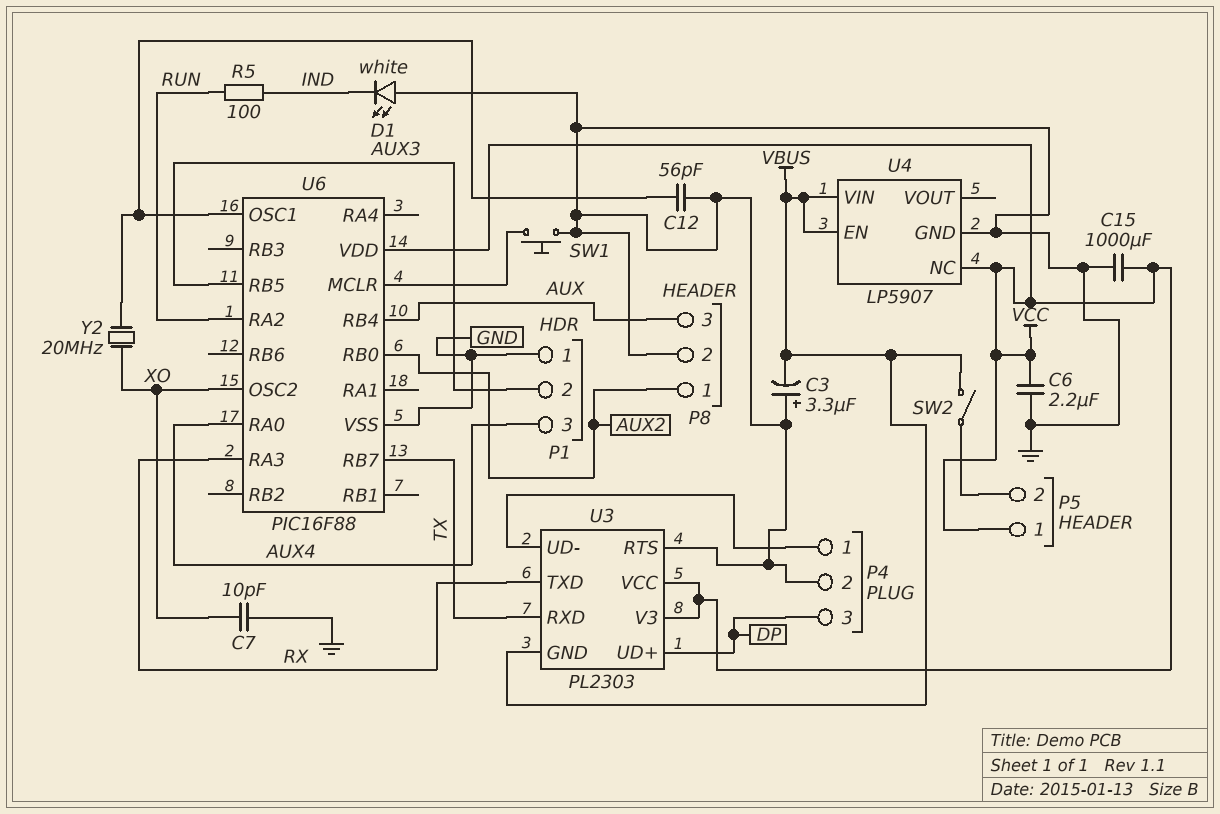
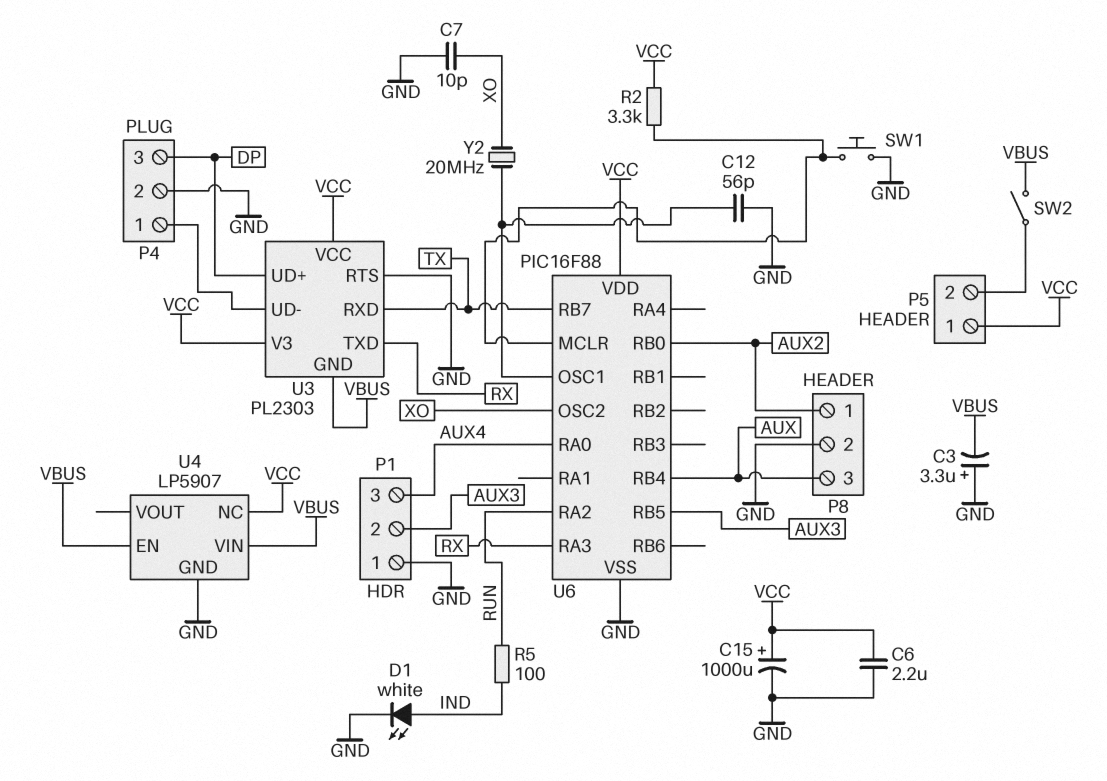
C15: 1000uF (GND, VCC) -> 1000uF (plus VCC, minus GND)
D1: LED white (A GND, K IND) -> LED white (A IND, K GND)
R2: none -> 3.3k (U6/MCLR, VCC)

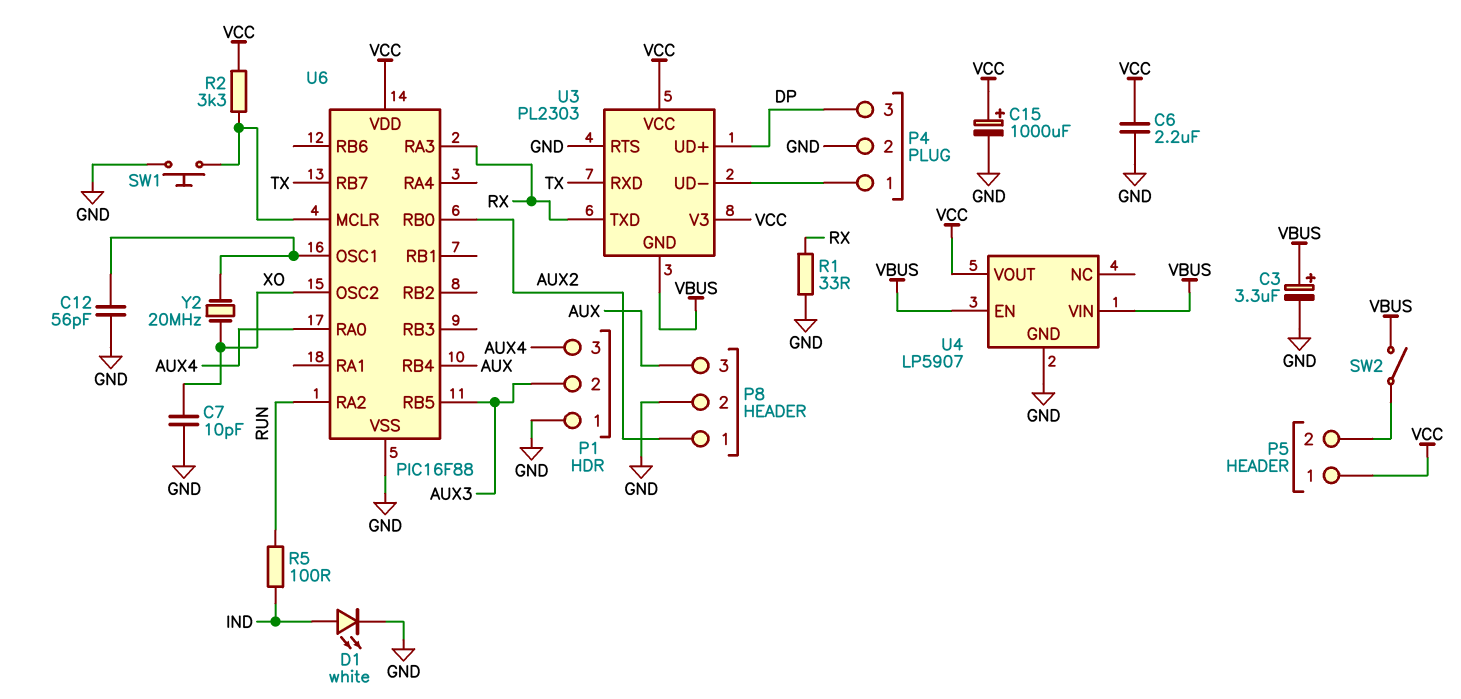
C3: 3.3uF (plus GND, minus VBUS) -> 3.3uF (plus VBUS, minus GND)
R1: none -> 33 (GND, RX)
U4 pin NC: VCC -> none
U4 pin VOUT: none -> VCC

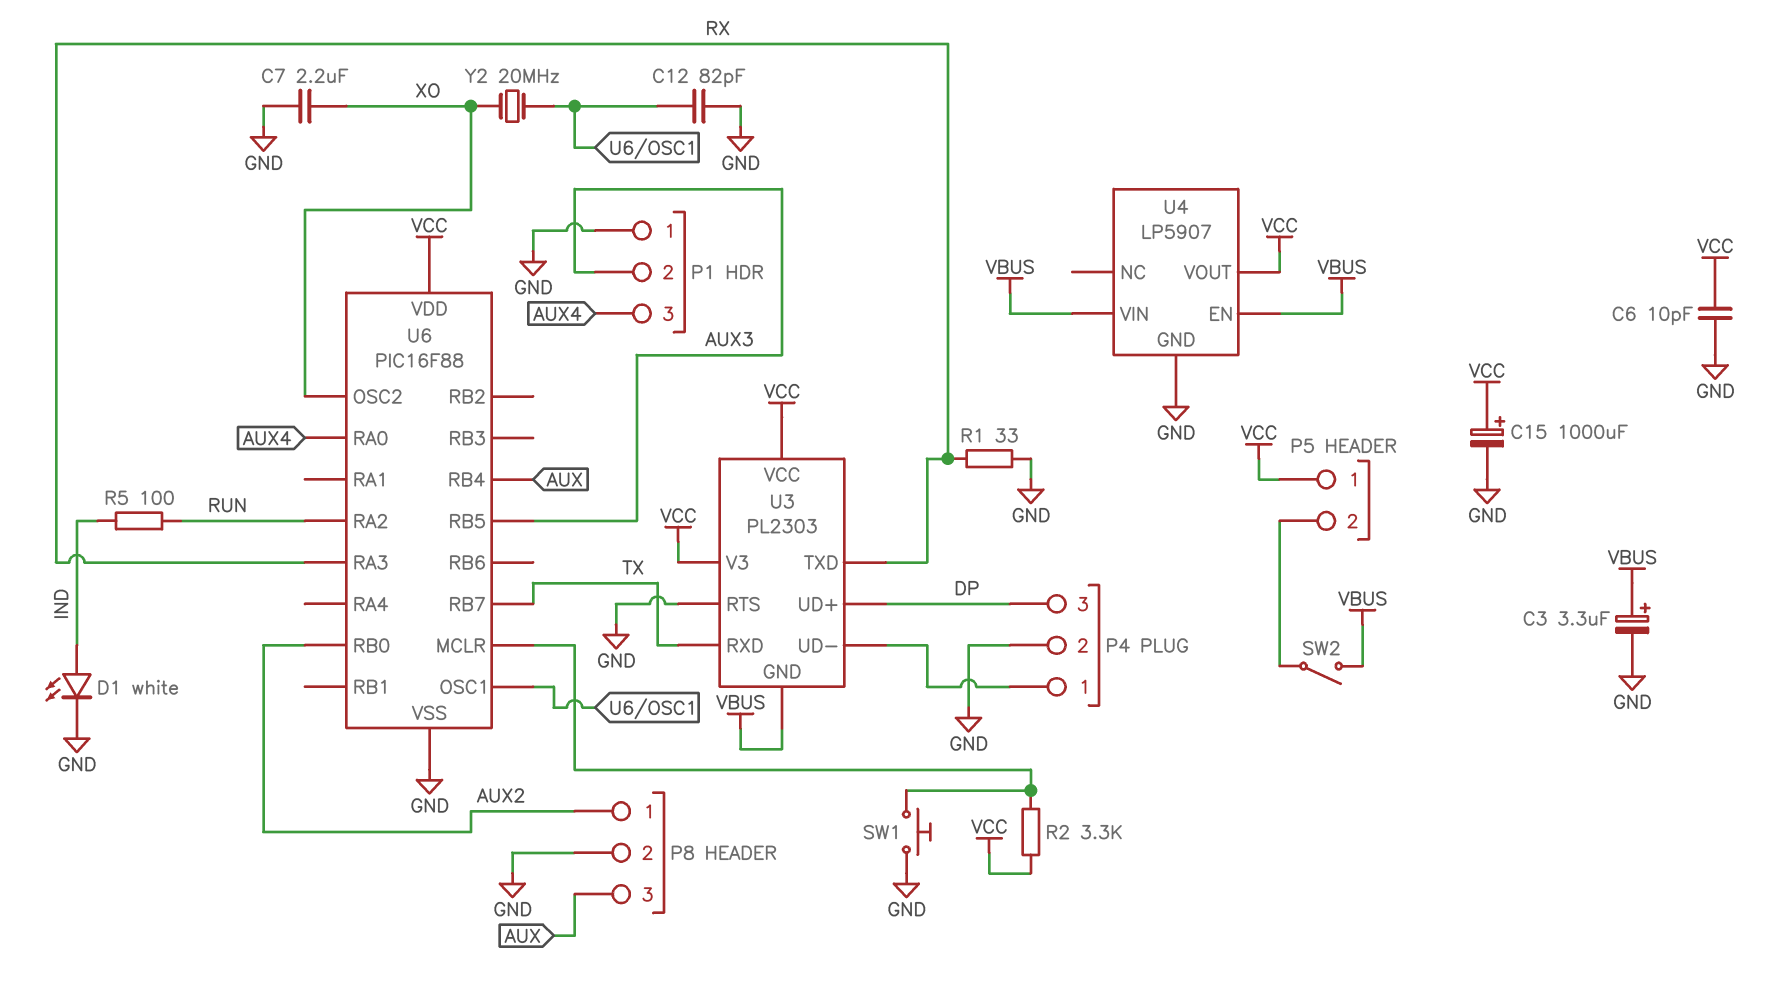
C6: 2.2uF (GND, VCC) -> 10pF (GND, VCC)
C7: 10pF (GND, XO) -> 2.2uF (GND, XO)
C12: 56pF (GND, U6/OSC1) -> 82pF (GND, U6/OSC1)

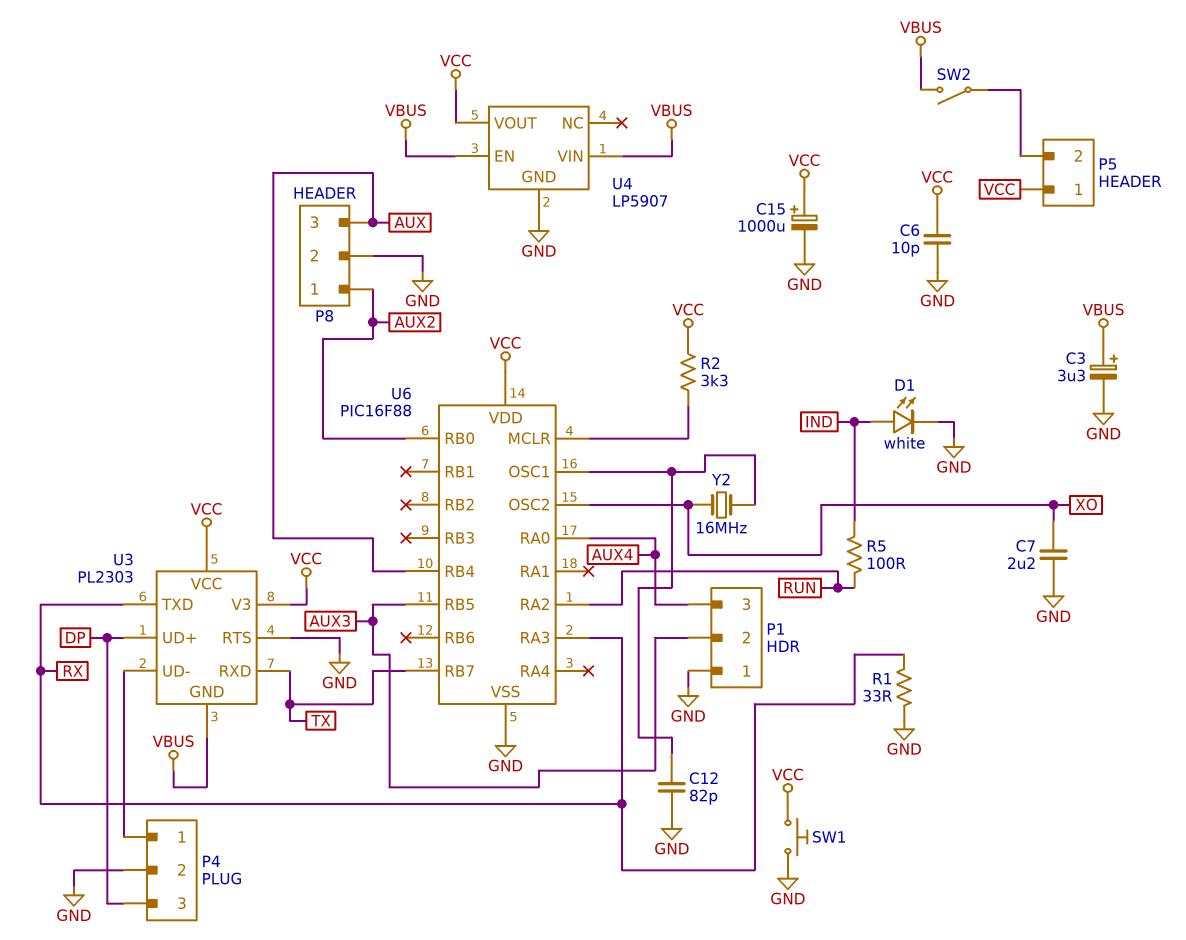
SW1: button (GND, U6/MCLR) -> button (GND, VCC)
Y2: 20MHz (U6/OSC1, XO) -> 16MHz (U6/OSC1, XO)

